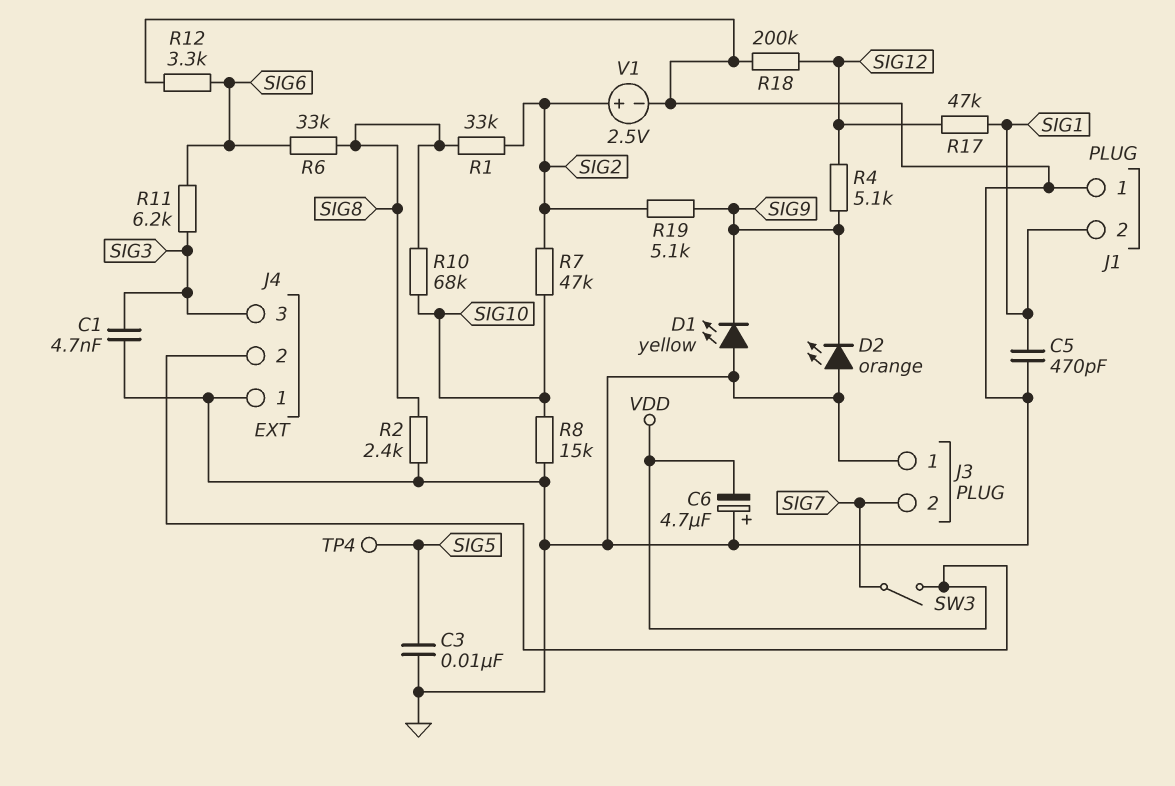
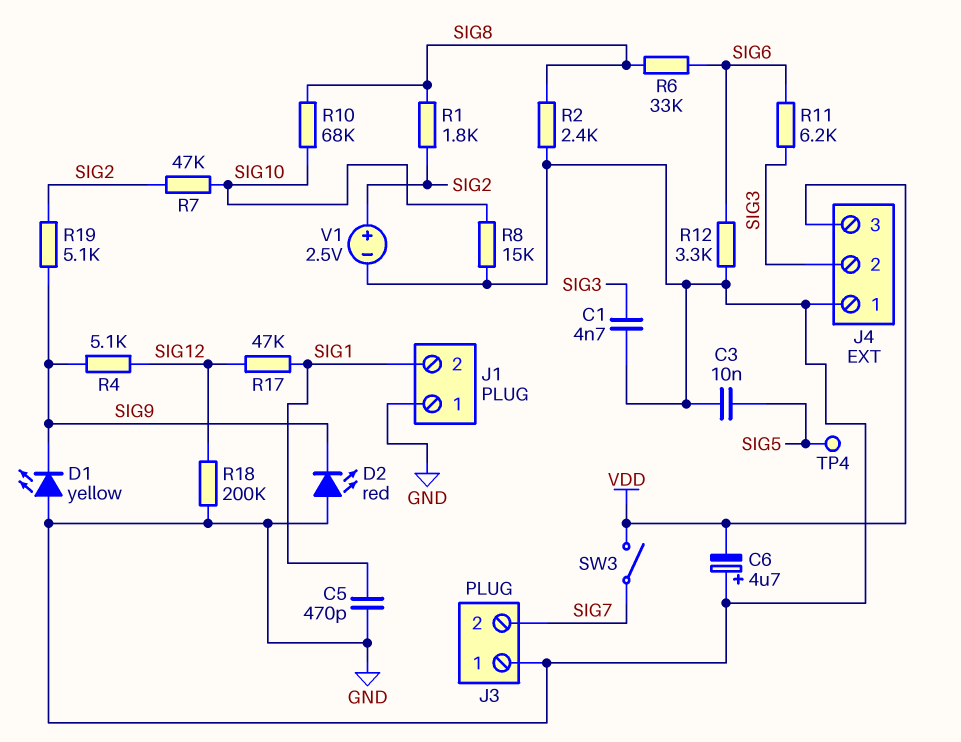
D2: LED orange (A GND, K SIG9) -> LED red (A GND, K SIG9)
J4 pin 2: VDD -> SIG3
J4 pin 3: SIG3 -> VDD
R1: 33k (SIG2, SIG8) -> 1.8k (SIG2, SIG8)

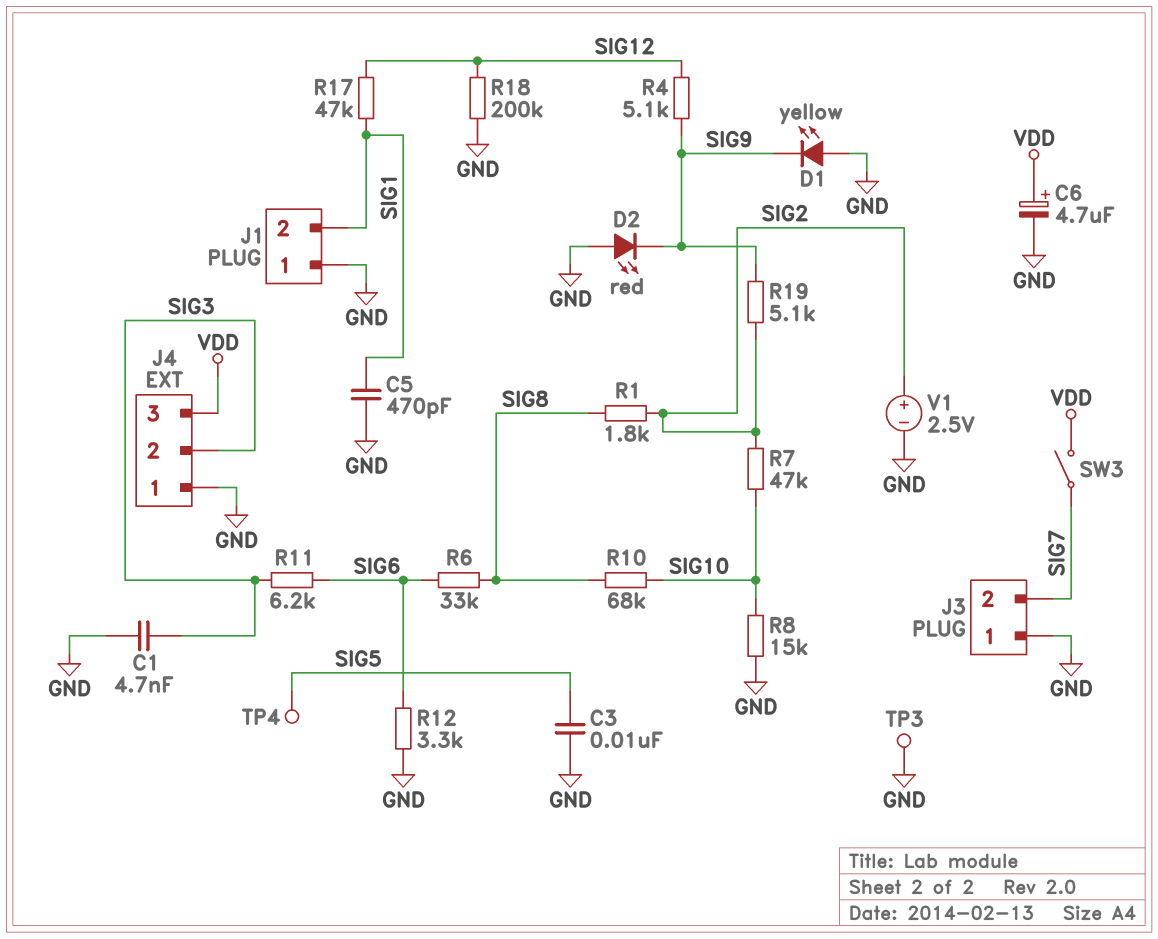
C6: 4.7uF (plus GND, minus VDD) -> 4.7uF (plus VDD, minus GND)
R2: 2.4k (GND, SIG8) -> none
TP3: none -> test point (GND)

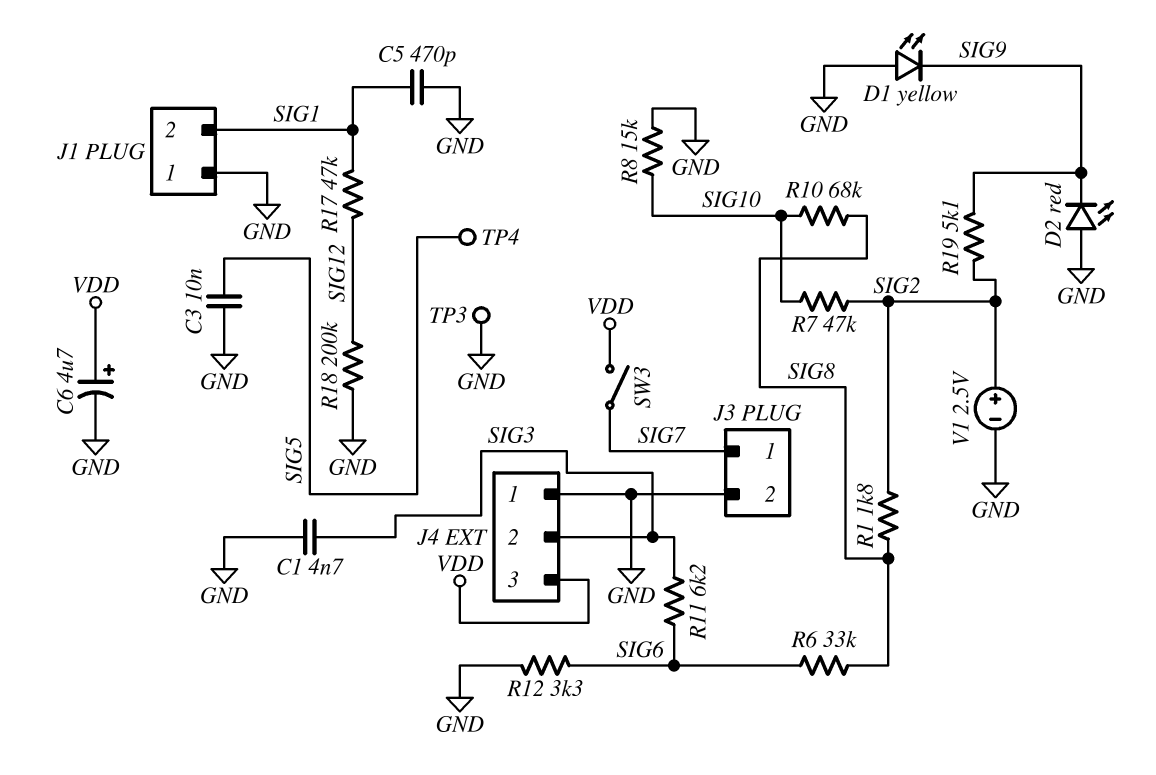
J3 pin 1: GND -> SIG7
J3 pin 2: SIG7 -> GND
R4: 5.1k (SIG9, SIG12) -> none

